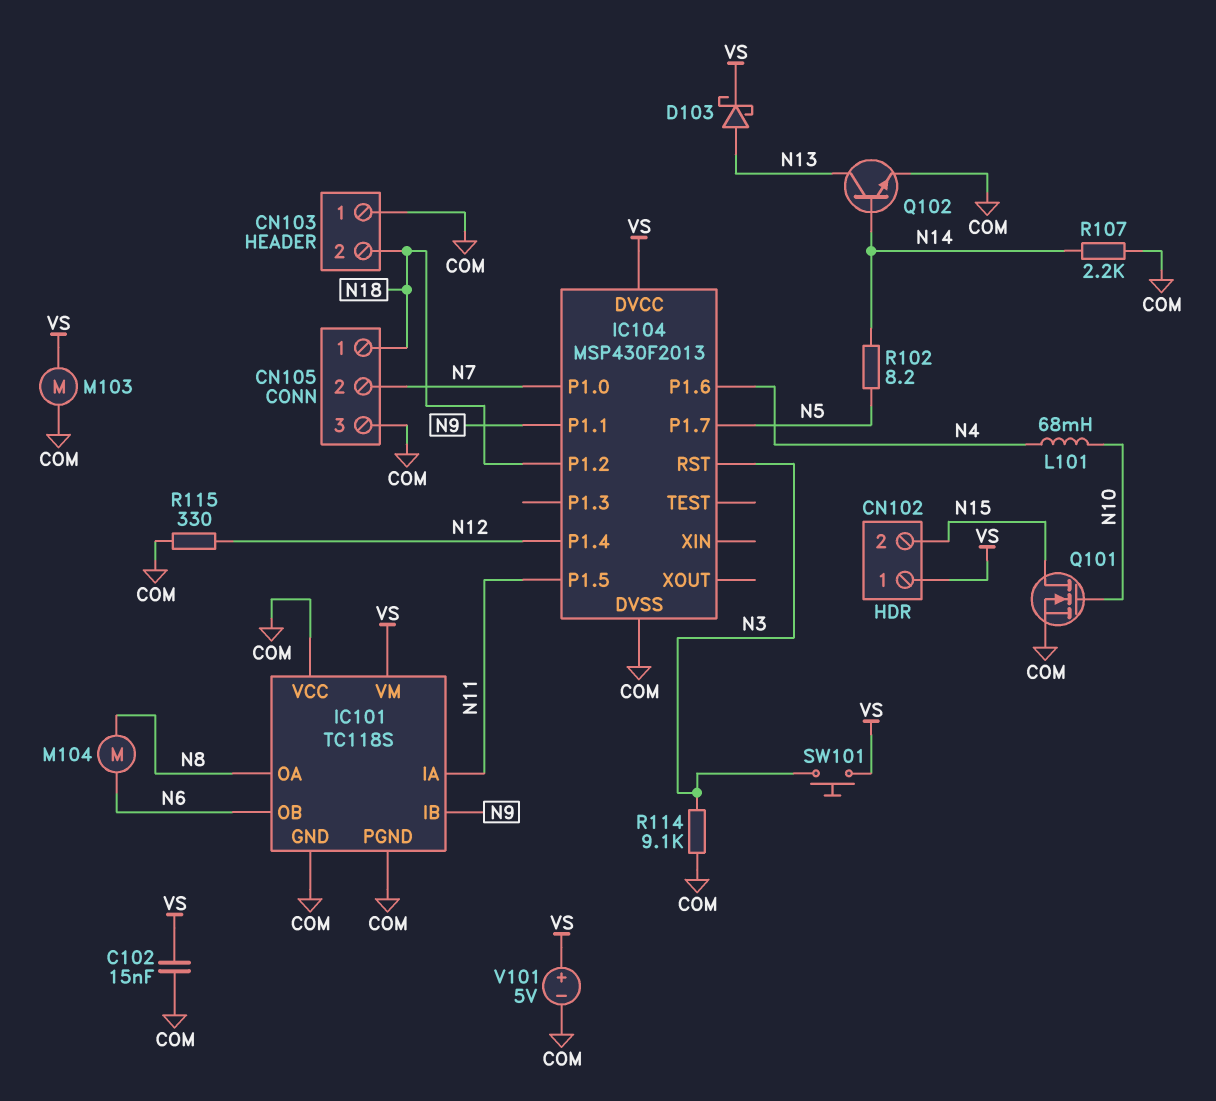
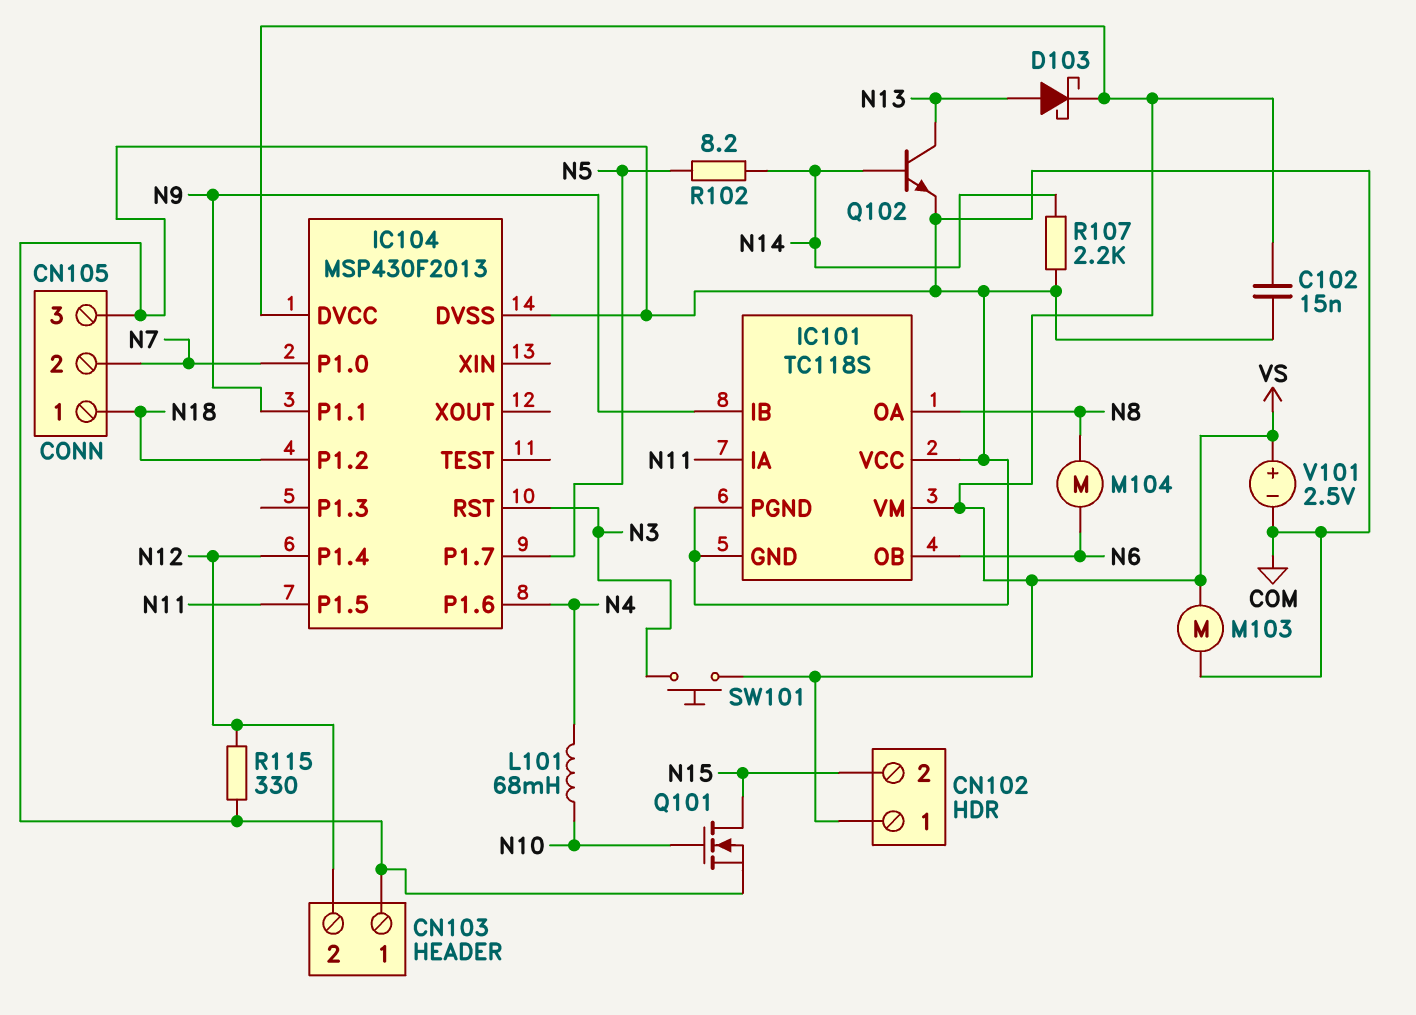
CN103 pin 2: N18 -> N12
R114: 9.1k (COM, N3) -> none
V101: 5V (plus VS, minus COM) -> 2.5V (plus VS, minus COM)

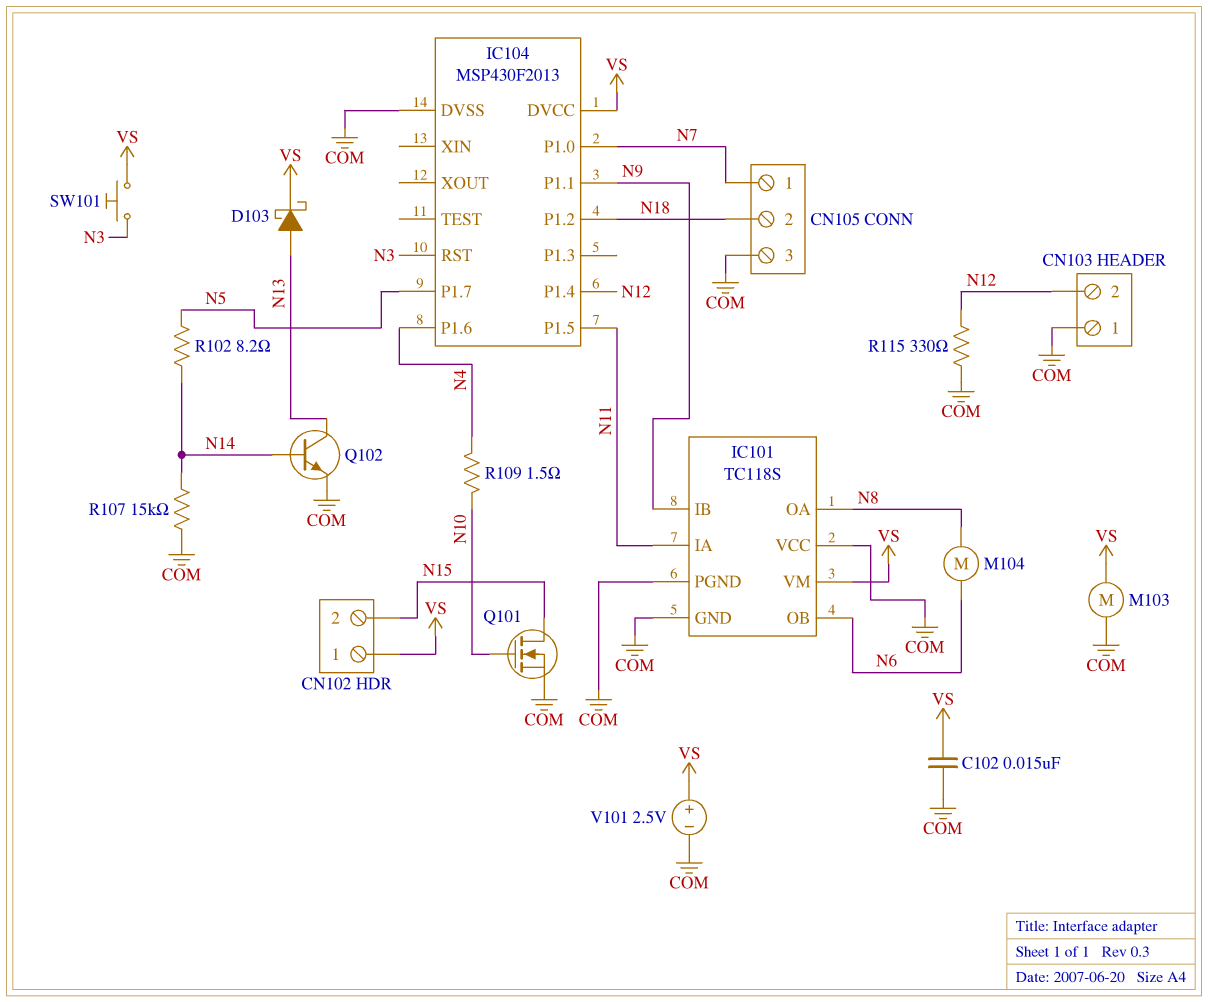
CN105 pin 1: N18 -> N7
CN105 pin 2: N7 -> N18
L101: 68mH (N4, N10) -> none
R107: 2.2k (COM, N14) -> 15k (COM, N14)
R109: none -> 1.5 (N4, N10)

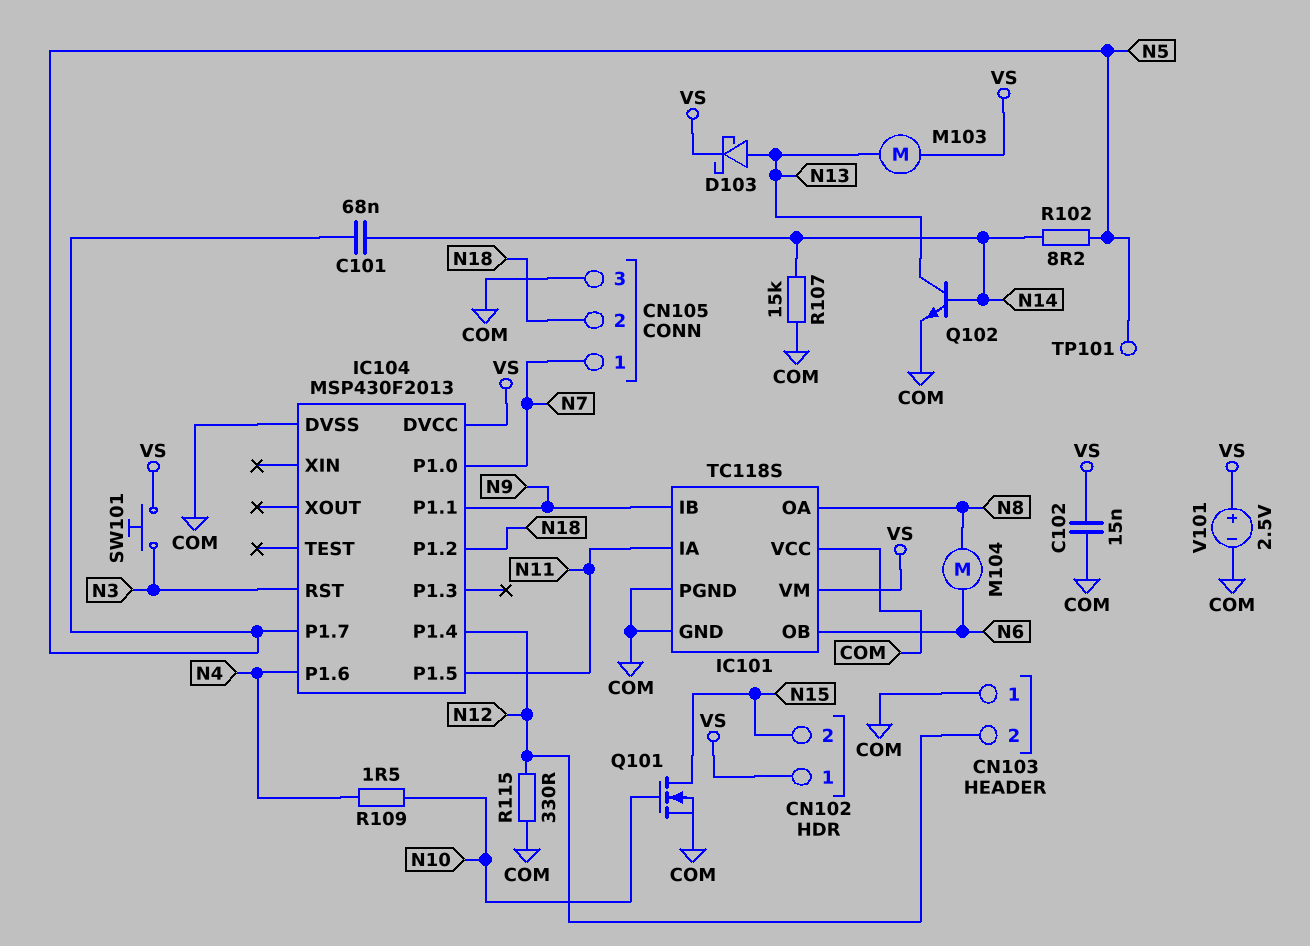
C101: none -> 68nF (N5, N14)
M103: motor (COM, VS) -> motor (N13, VS)
TP101: none -> test point (N5)

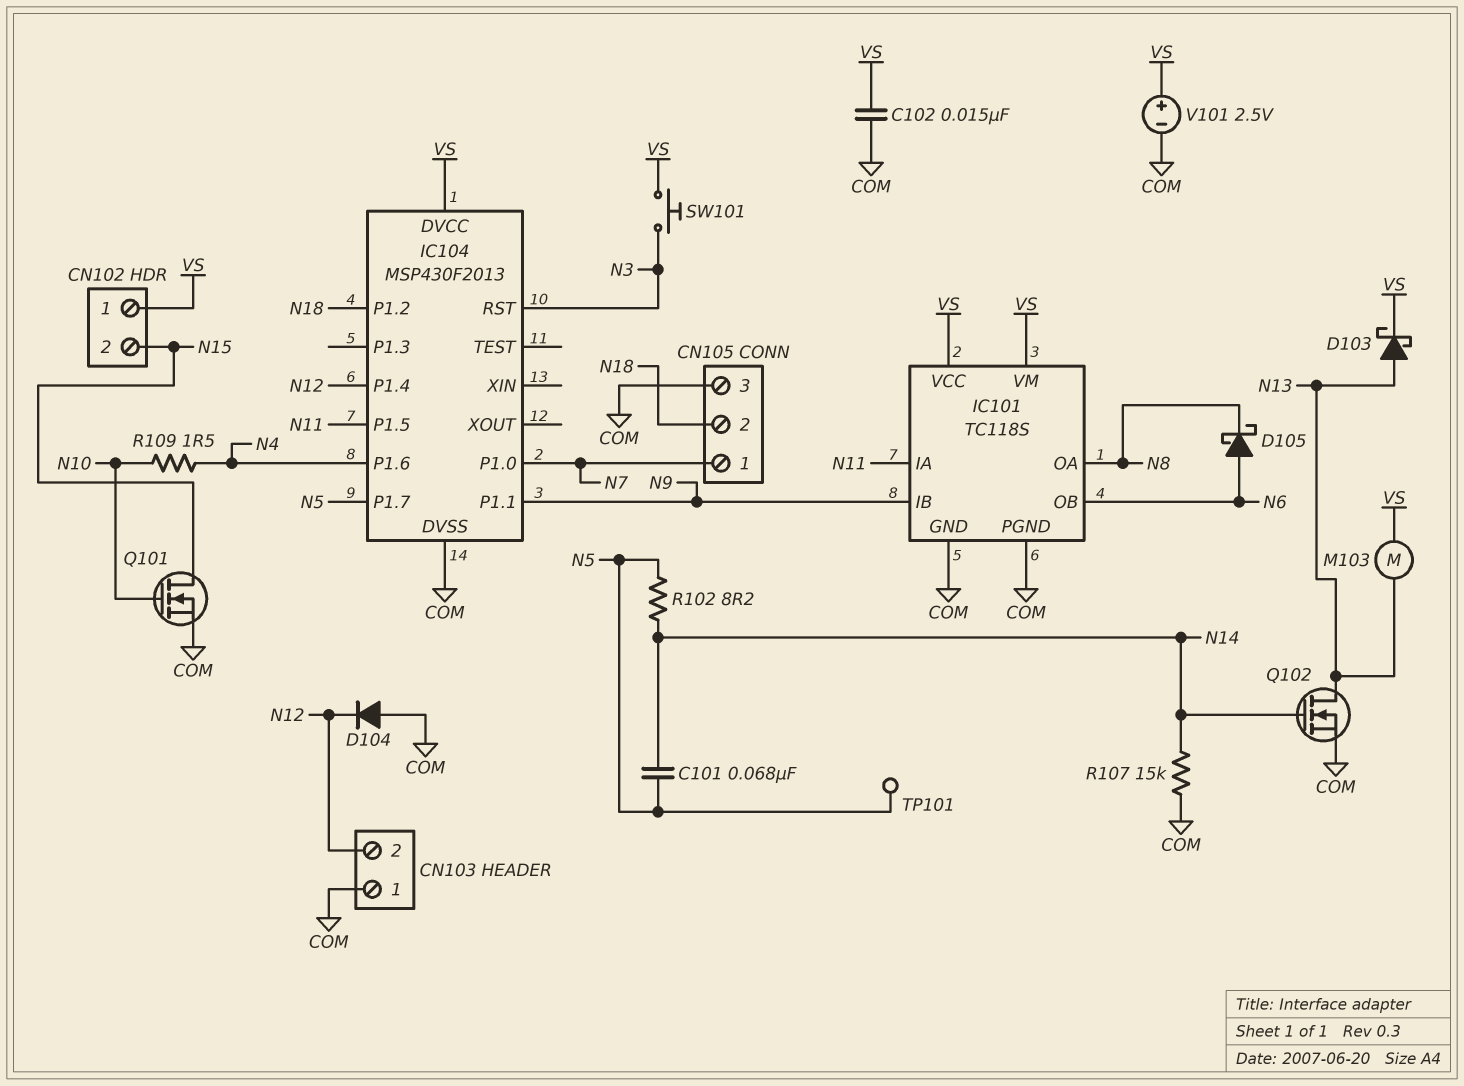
D104: none -> diode (A COM, K N12)
D105: none -> schottky (A N6, K N8)
IC101 pin VCC: COM -> VS
M104: motor (N6, N8) -> none
Q102: NPN (B N14, C N13, E COM) -> NMOS (G N14, D N13, S COM)
R115: 330 (COM, N12) -> none

